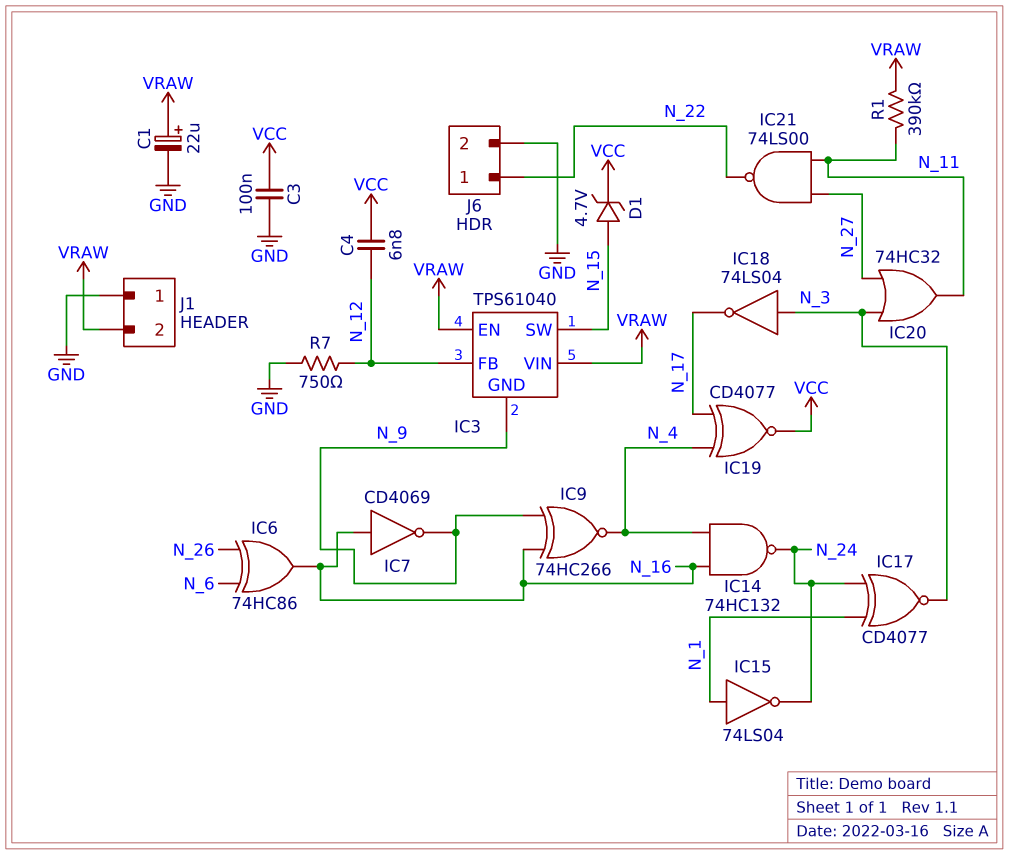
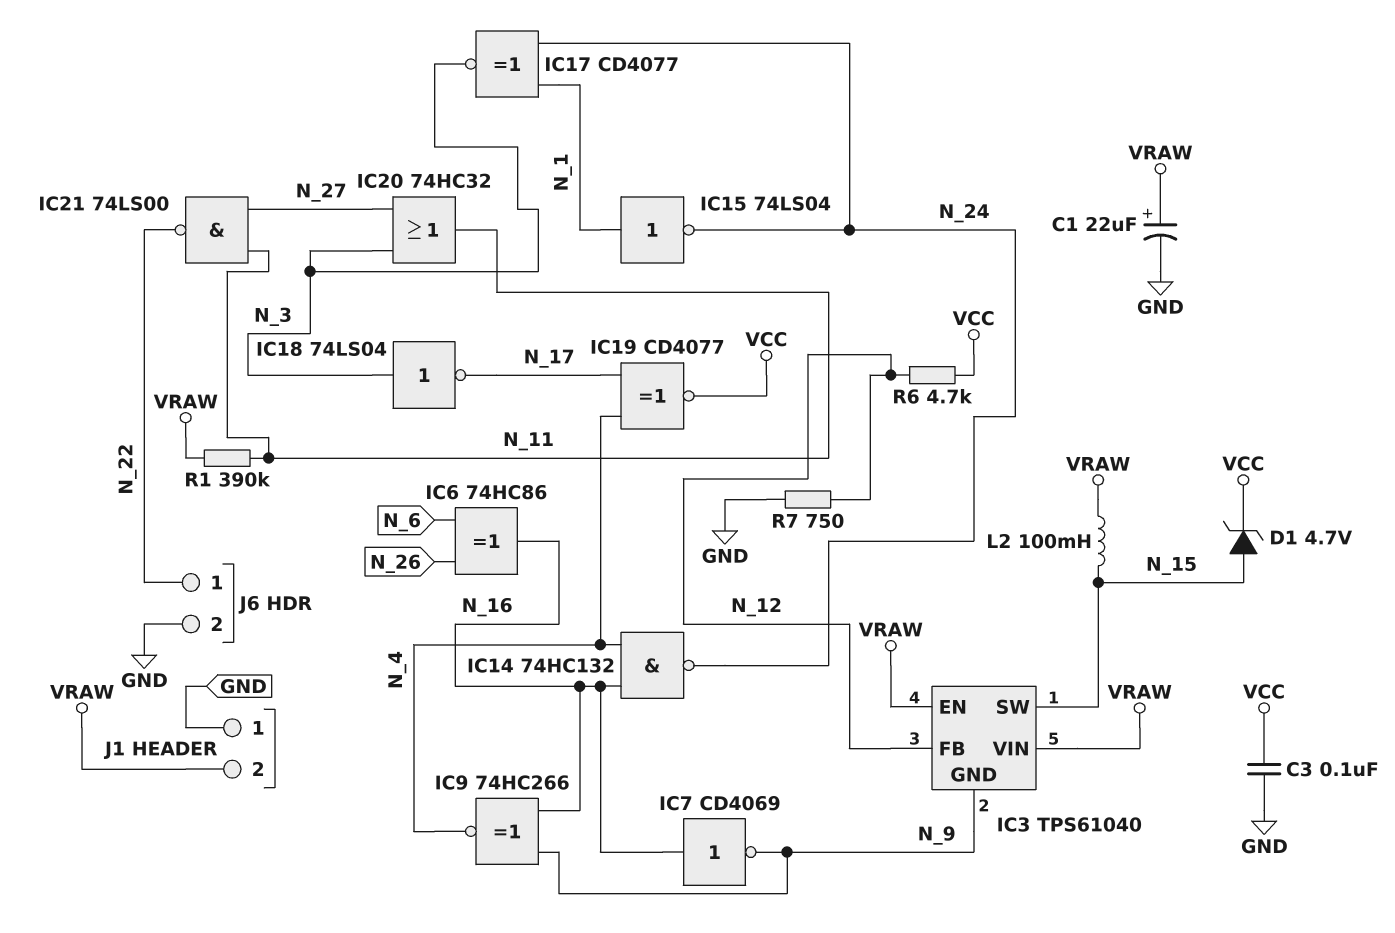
C4: 6.8nF (N_12, VCC) -> none
L2: none -> 100mH (N_15, VRAW)
R6: none -> 4.7k (N_12, VCC)

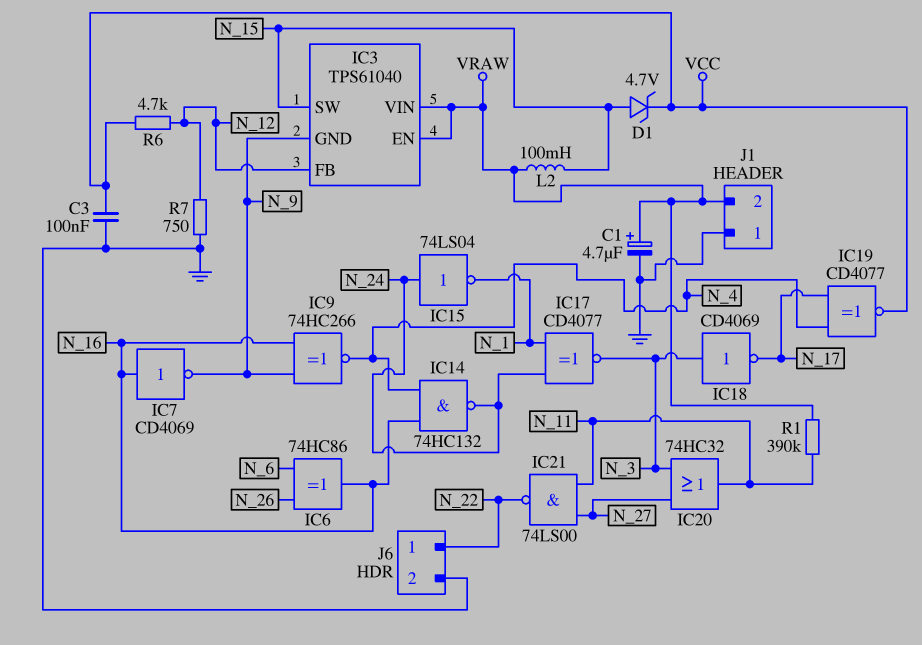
C1: 22uF (plus VRAW, minus GND) -> 4.7uF (plus VRAW, minus GND)
IC15: NOT 74LS04 (in N_1, out N_24) -> NOT 74LS04 (in N_24, out N_1)
IC18: NOT 74LS04 (in N_3, out N_17) -> NOT CD4069 (in N_3, out N_17)

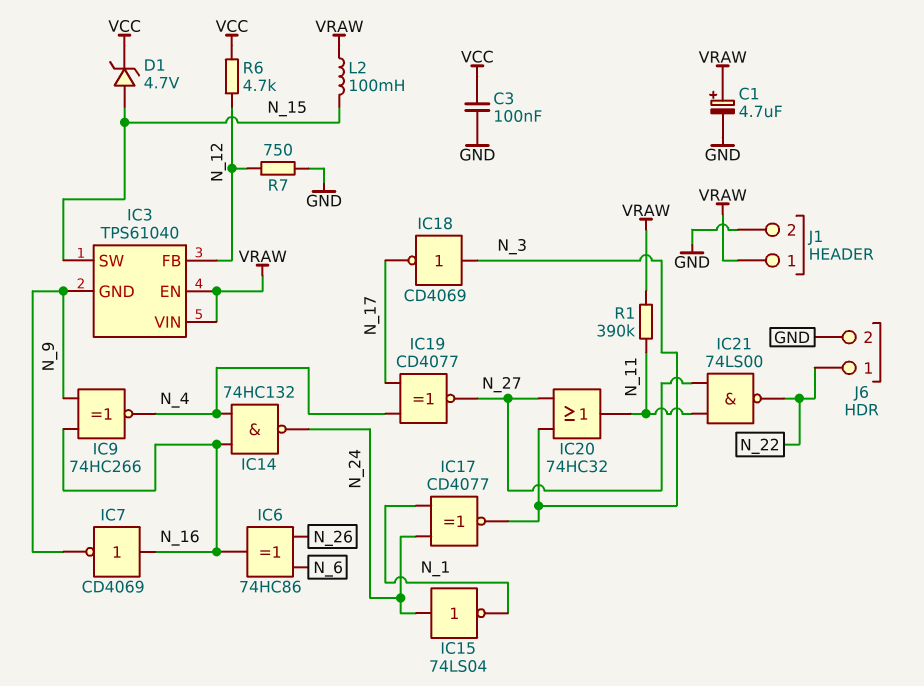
IC19: XNOR CD4077 (in N_4, in N_17, out VCC) -> XNOR CD4077 (in N_4, in N_17, out N_27)
J1 pin 1: GND -> VRAW
J1 pin 2: VRAW -> GND

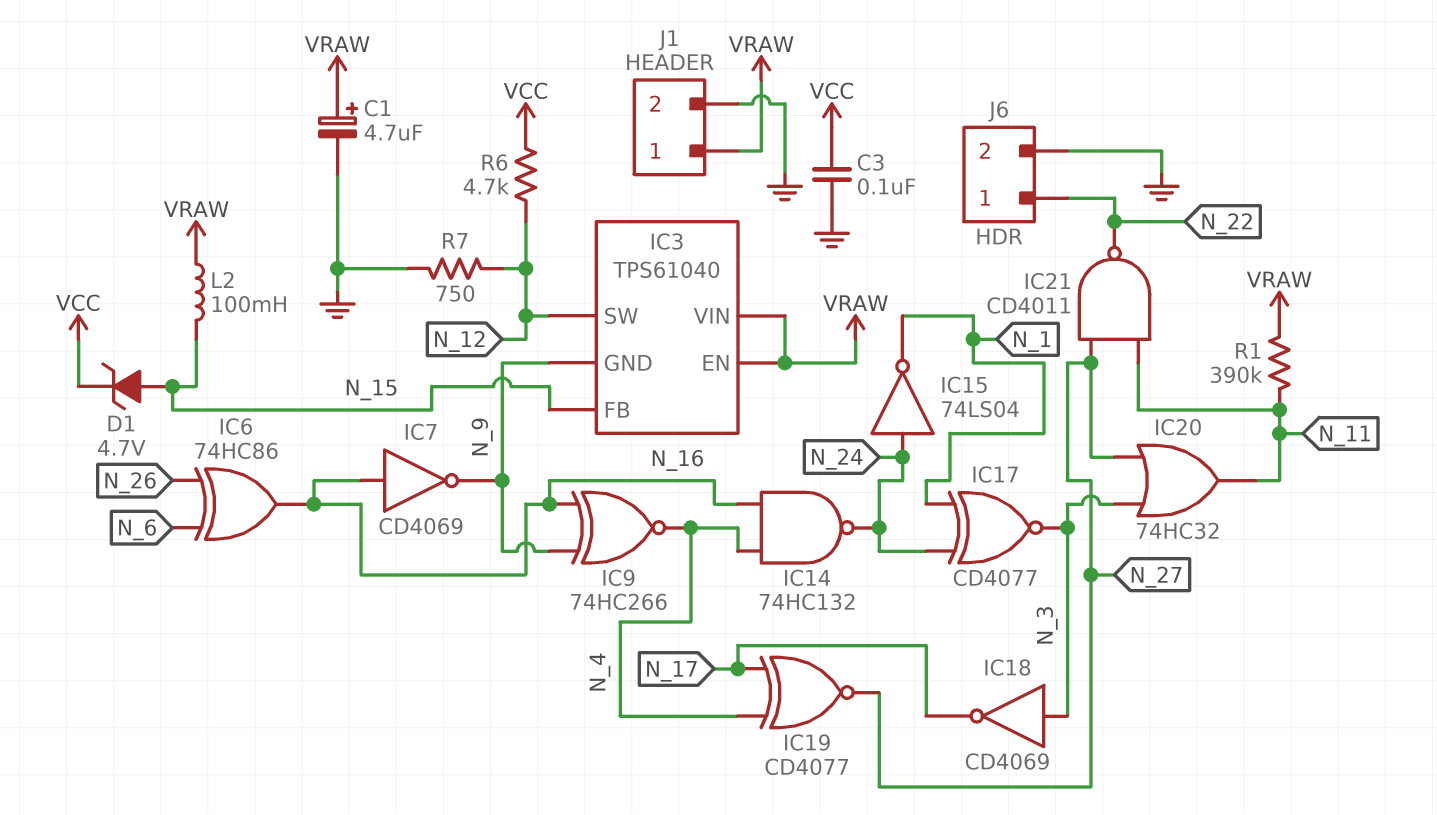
IC3 pin FB: N_12 -> N_15
IC3 pin SW: N_15 -> N_12
IC21: NAND 74LS00 (in N_11, in N_27, out N_22) -> NAND CD4011 (in N_11, in N_27, out N_22)

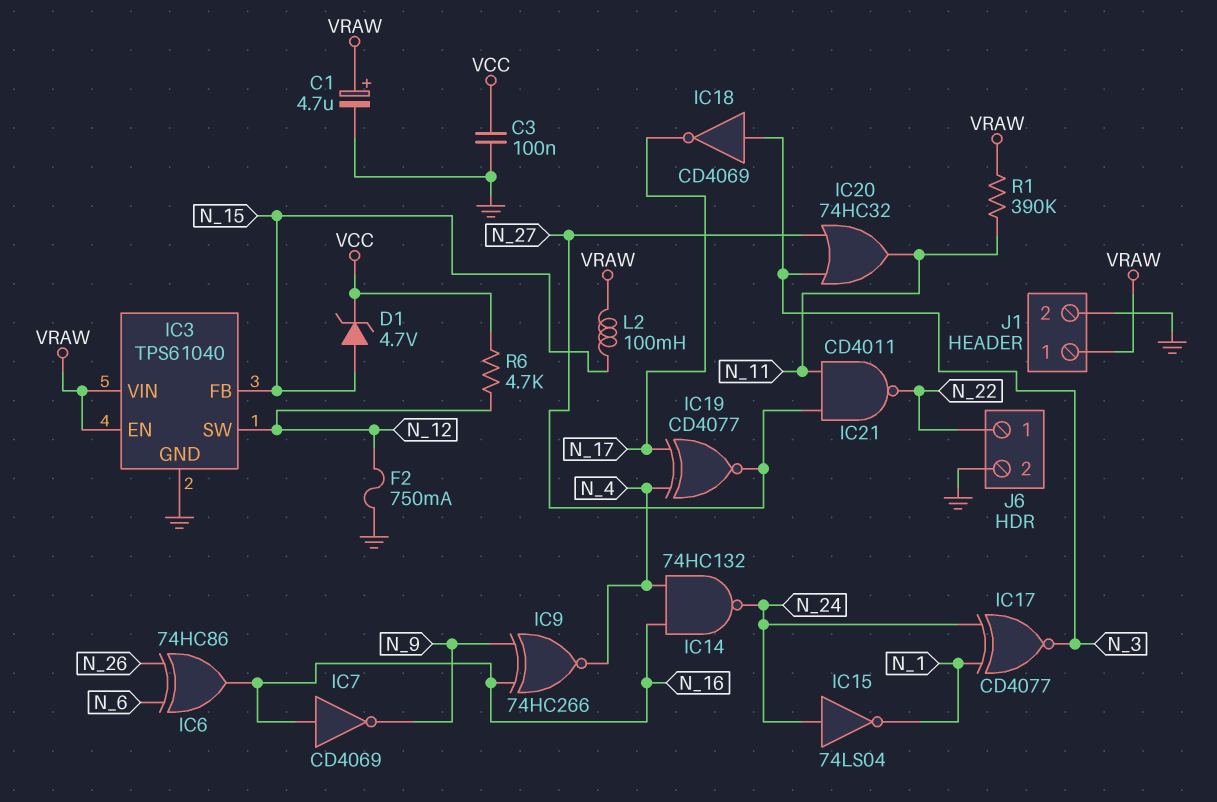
F2: none -> 750mA (GND, N_12)
IC3 pin GND: N_9 -> GND
R7: 750 (GND, N_12) -> none

